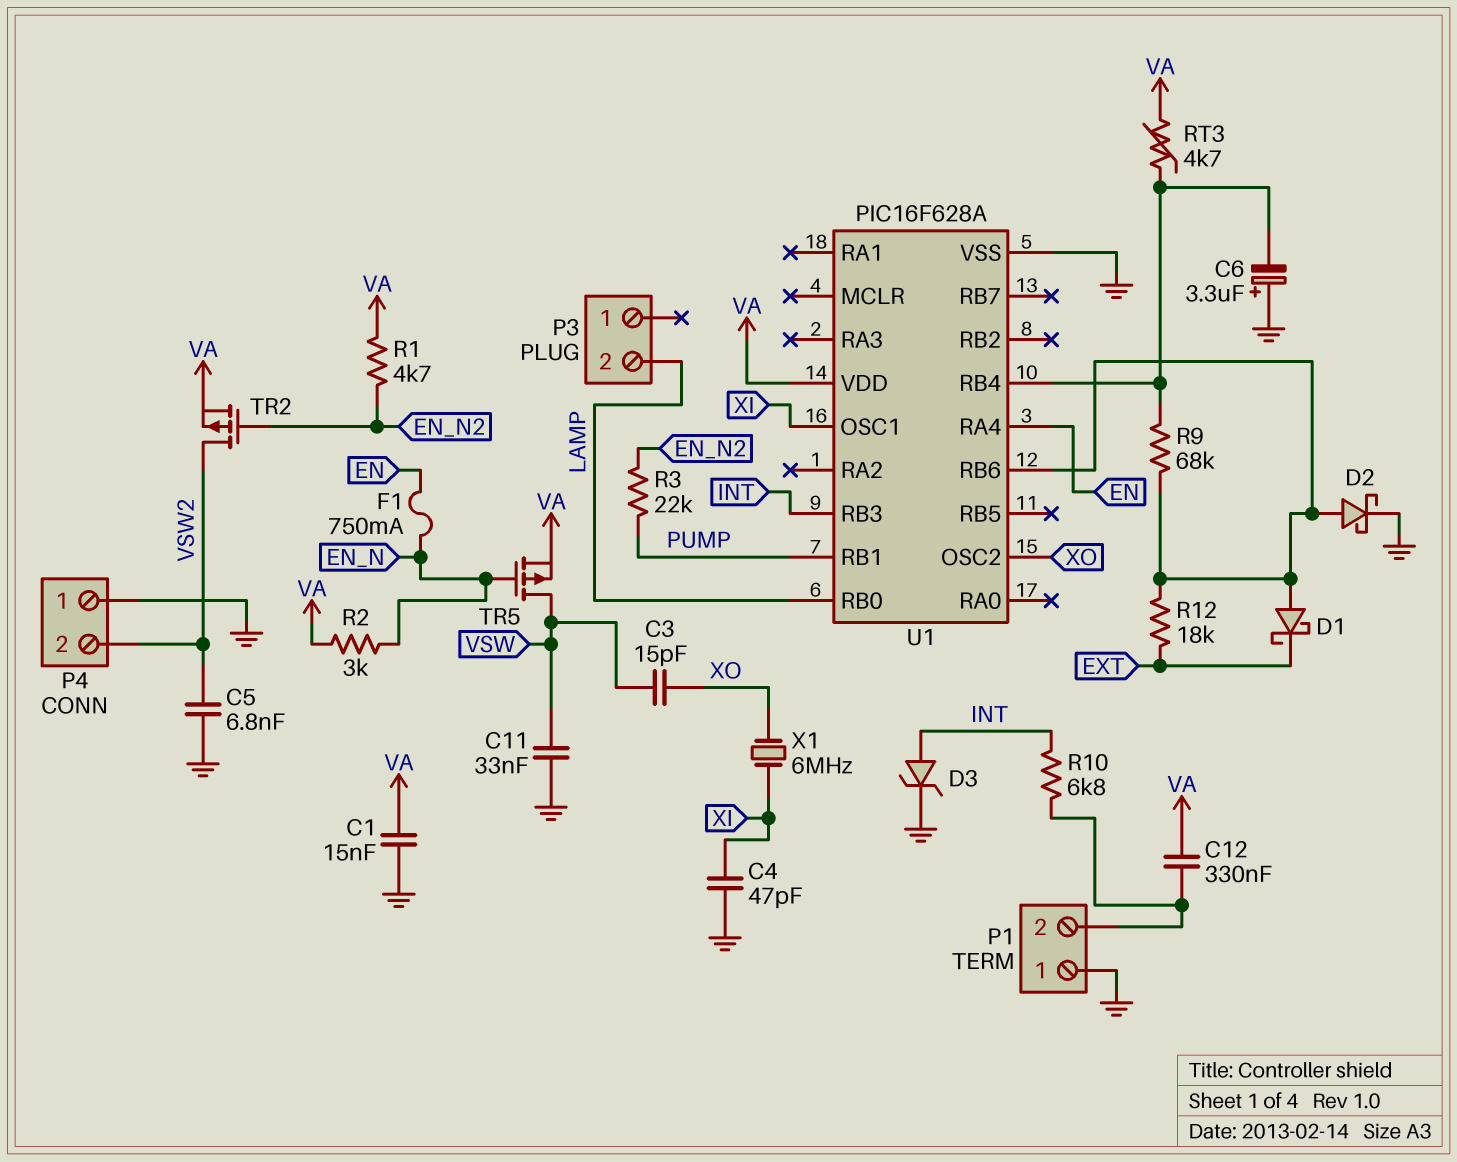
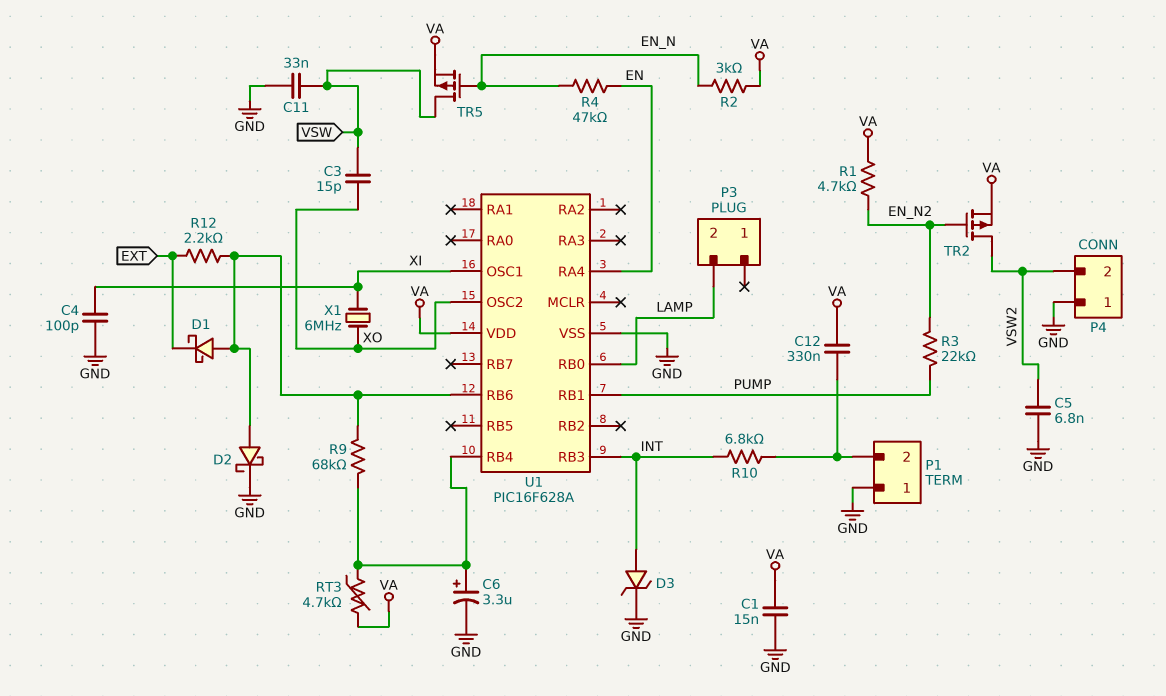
C4: 47pF (GND, XI) -> 100pF (GND, XI)
C6: 3.3uF (plus GND, minus U1/RB4) -> 3.3uF (plus U1/RB4, minus GND)
F1: 750mA (EN, EN_N) -> none
R4: none -> 47k (EN, EN_N)
R12: 18k (EXT, U1/RB6) -> 2.2k (EXT, U1/RB6)

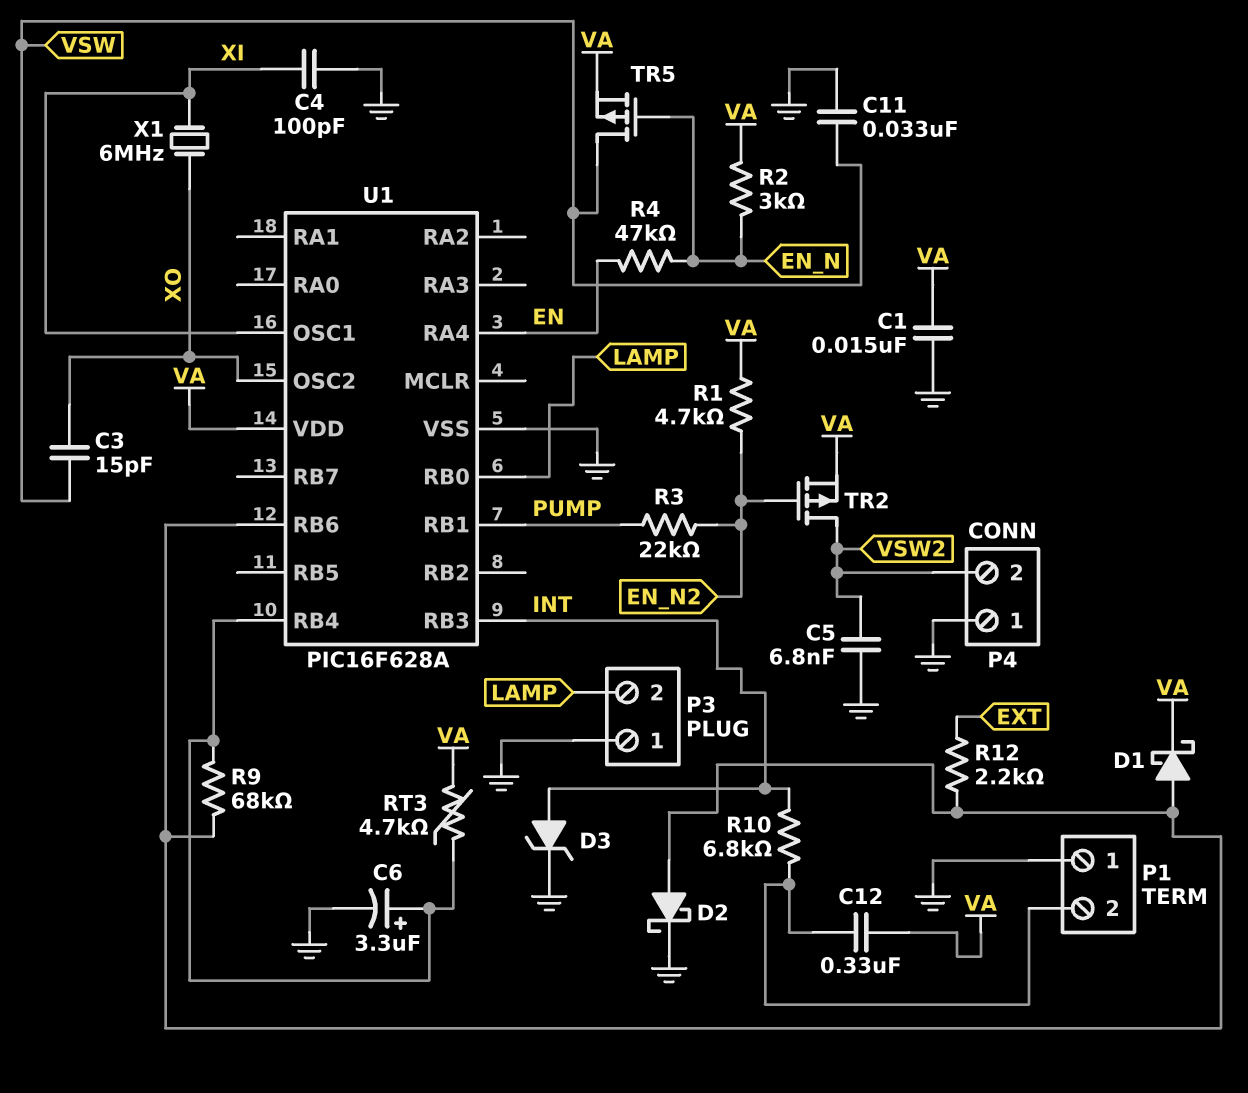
D1: schottky (A U1/RB6, K EXT) -> schottky (A U1/RB6, K VA)
P3 pin 1: none -> GND

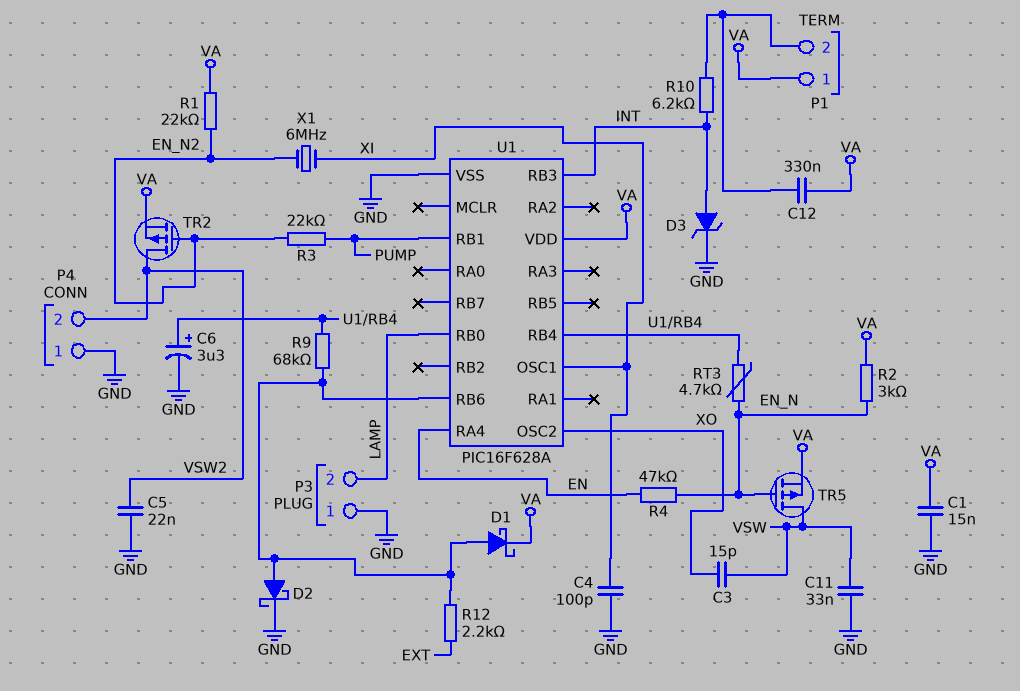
C5: 6.8nF (GND, VSW2) -> 22nF (GND, VSW2)
P1 pin 1: GND -> VA
R1: 4.7k (EN_N2, VA) -> 22k (EN_N2, VA)
R10: 6.8k (INT, P1/2) -> 6.2k (INT, P1/2)
RT3: 4.7k (U1/RB4, VA) -> 4.7k (EN_N, U1/RB4)
X1: 6MHz (XI, XO) -> 6MHz (EN_N2, XI)

